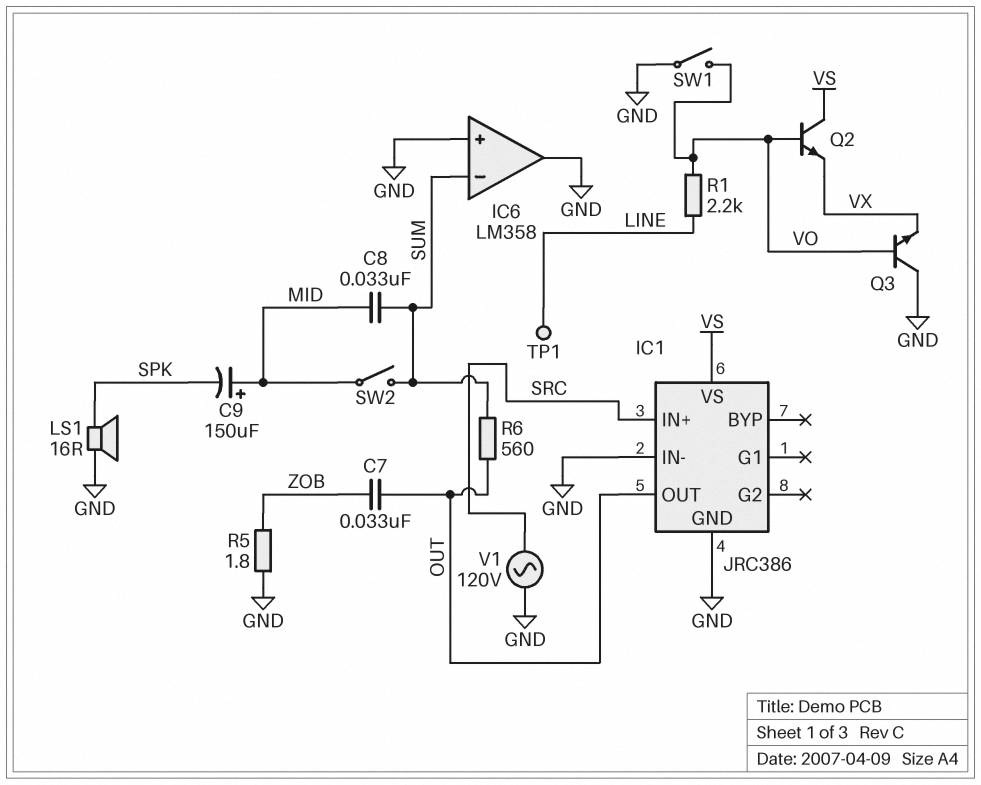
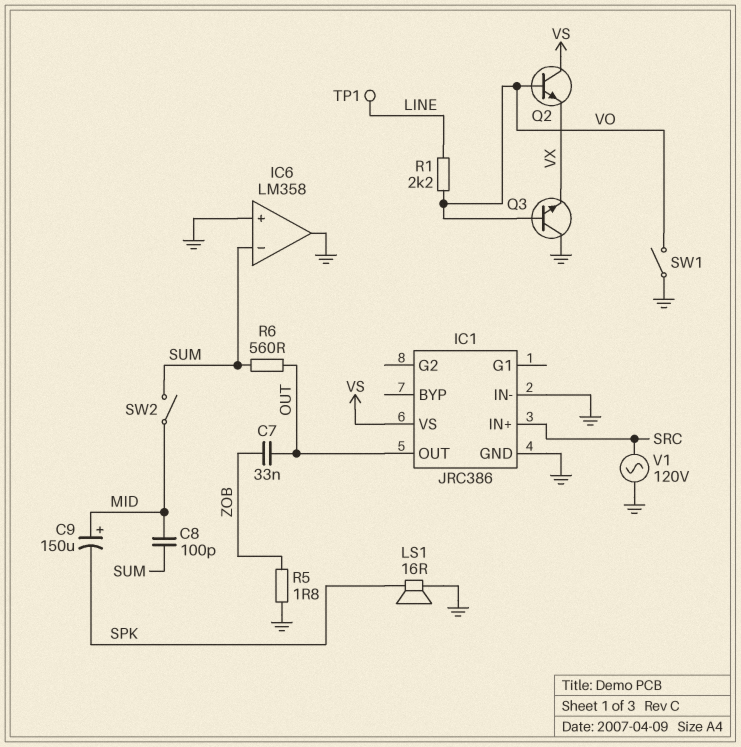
C8: 33nF (MID, SUM) -> 100pF (MID, SUM)

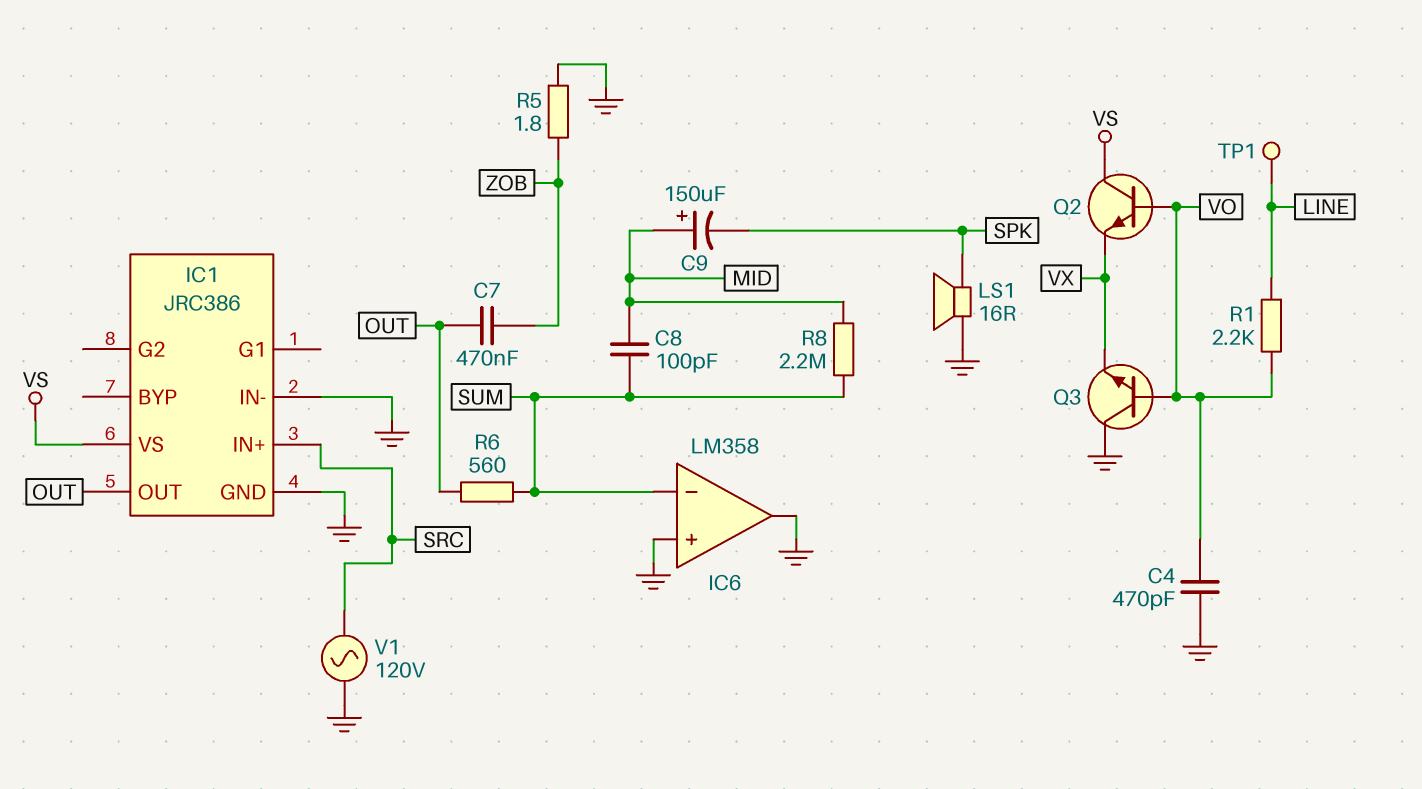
C4: none -> 470pF (GND, VO)
C7: 33nF (OUT, ZOB) -> 470nF (OUT, ZOB)
R8: none -> 2.2M (MID, SUM)
SW1: switch (GND, VO) -> none
SW2: switch (MID, SUM) -> none

